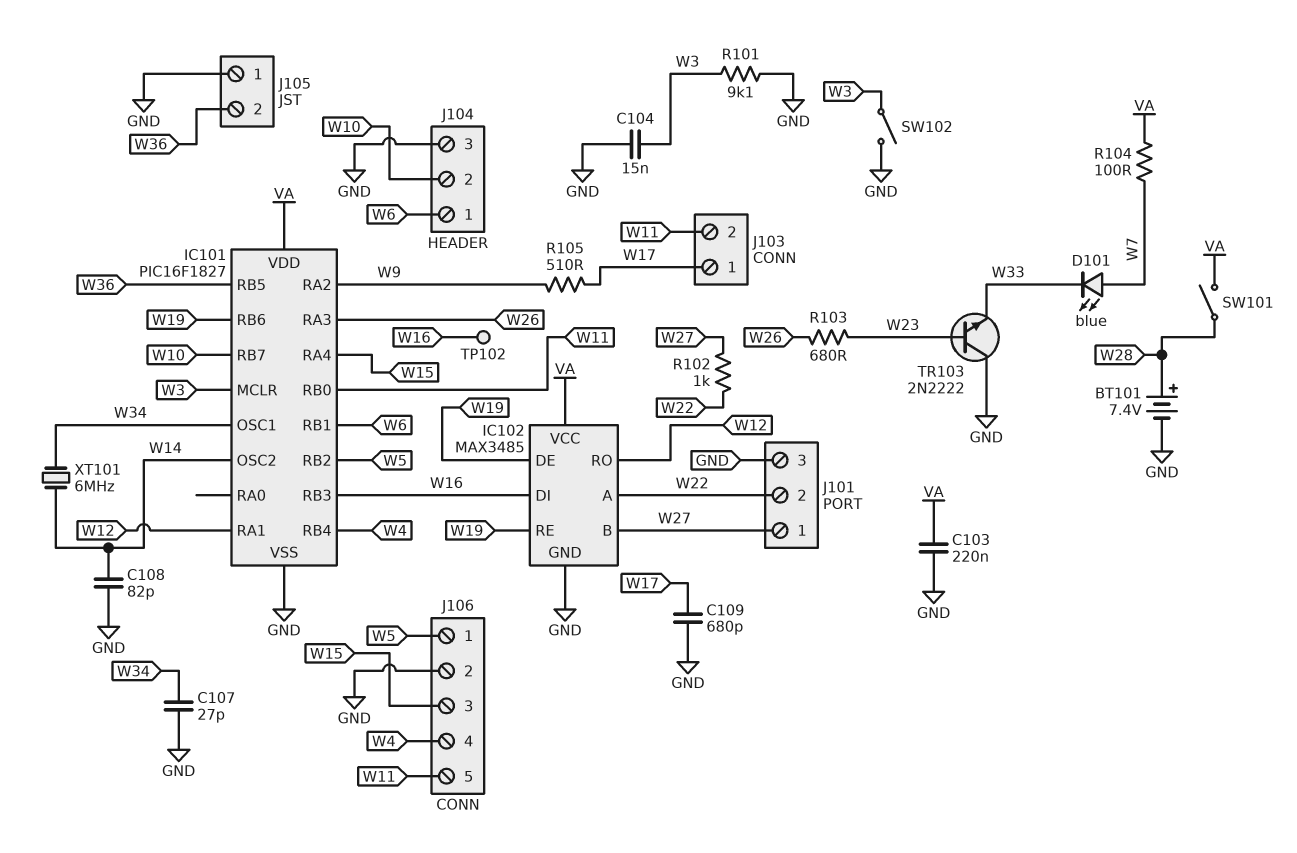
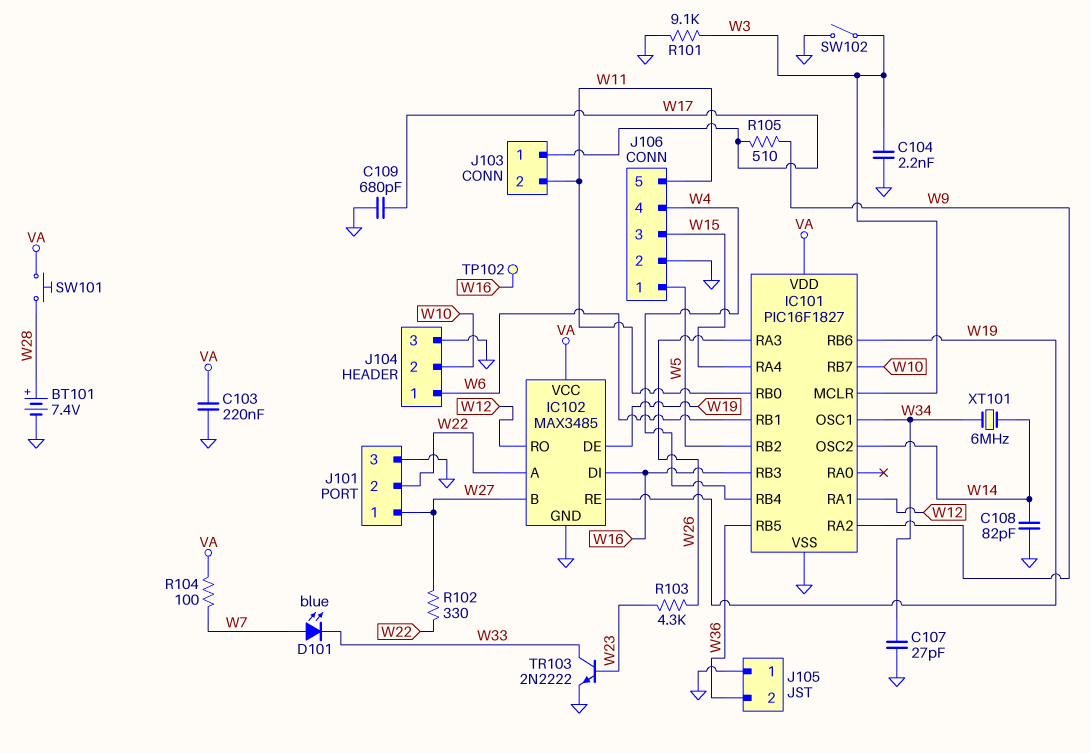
C104: 15nF (GND, W3) -> 2.2nF (GND, W3)
R102: 1k (W22, W27) -> 330 (W22, W27)
R103: 680 (W23, W26) -> 4.3k (W23, W26)
SW101: switch (VA, W28) -> button (VA, W28)
TR103: NPN 2N2222 (B W23, C GND, E W33) -> NPN 2N2222 (B W23, C W33, E GND)

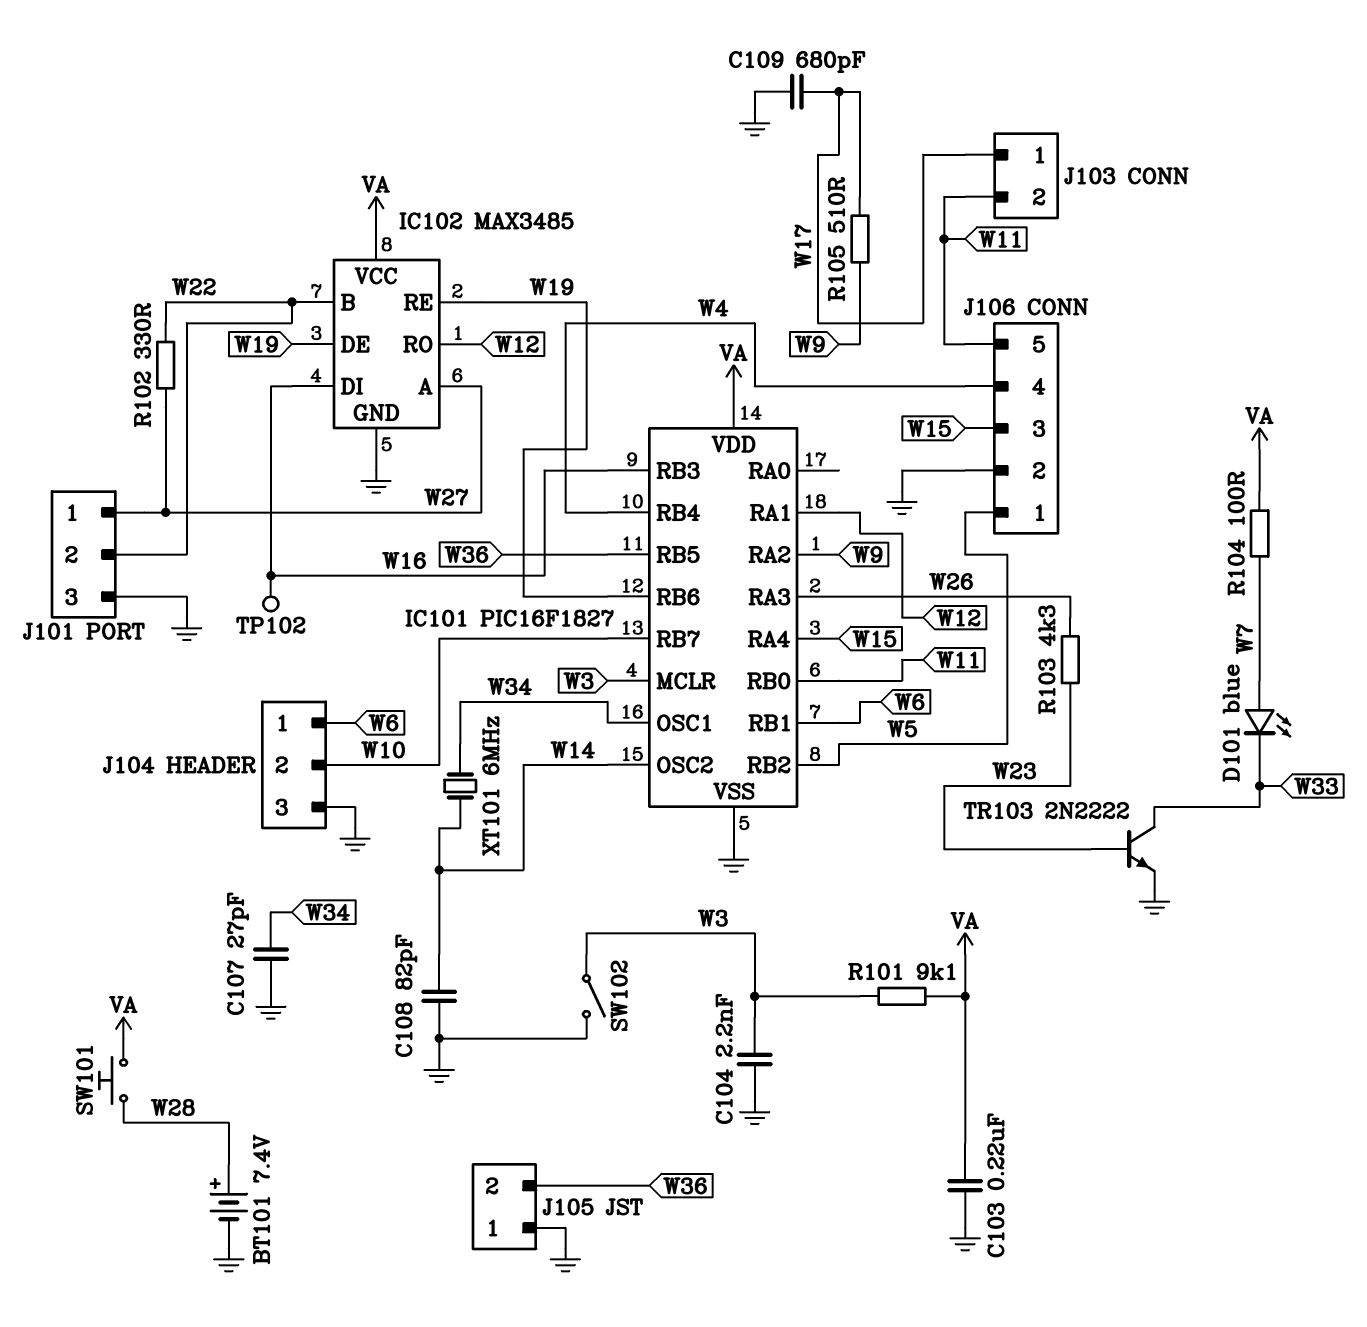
IC102 pin A: W22 -> W27
IC102 pin B: W27 -> W22
R101: 9.1k (GND, W3) -> 9.1k (VA, W3)

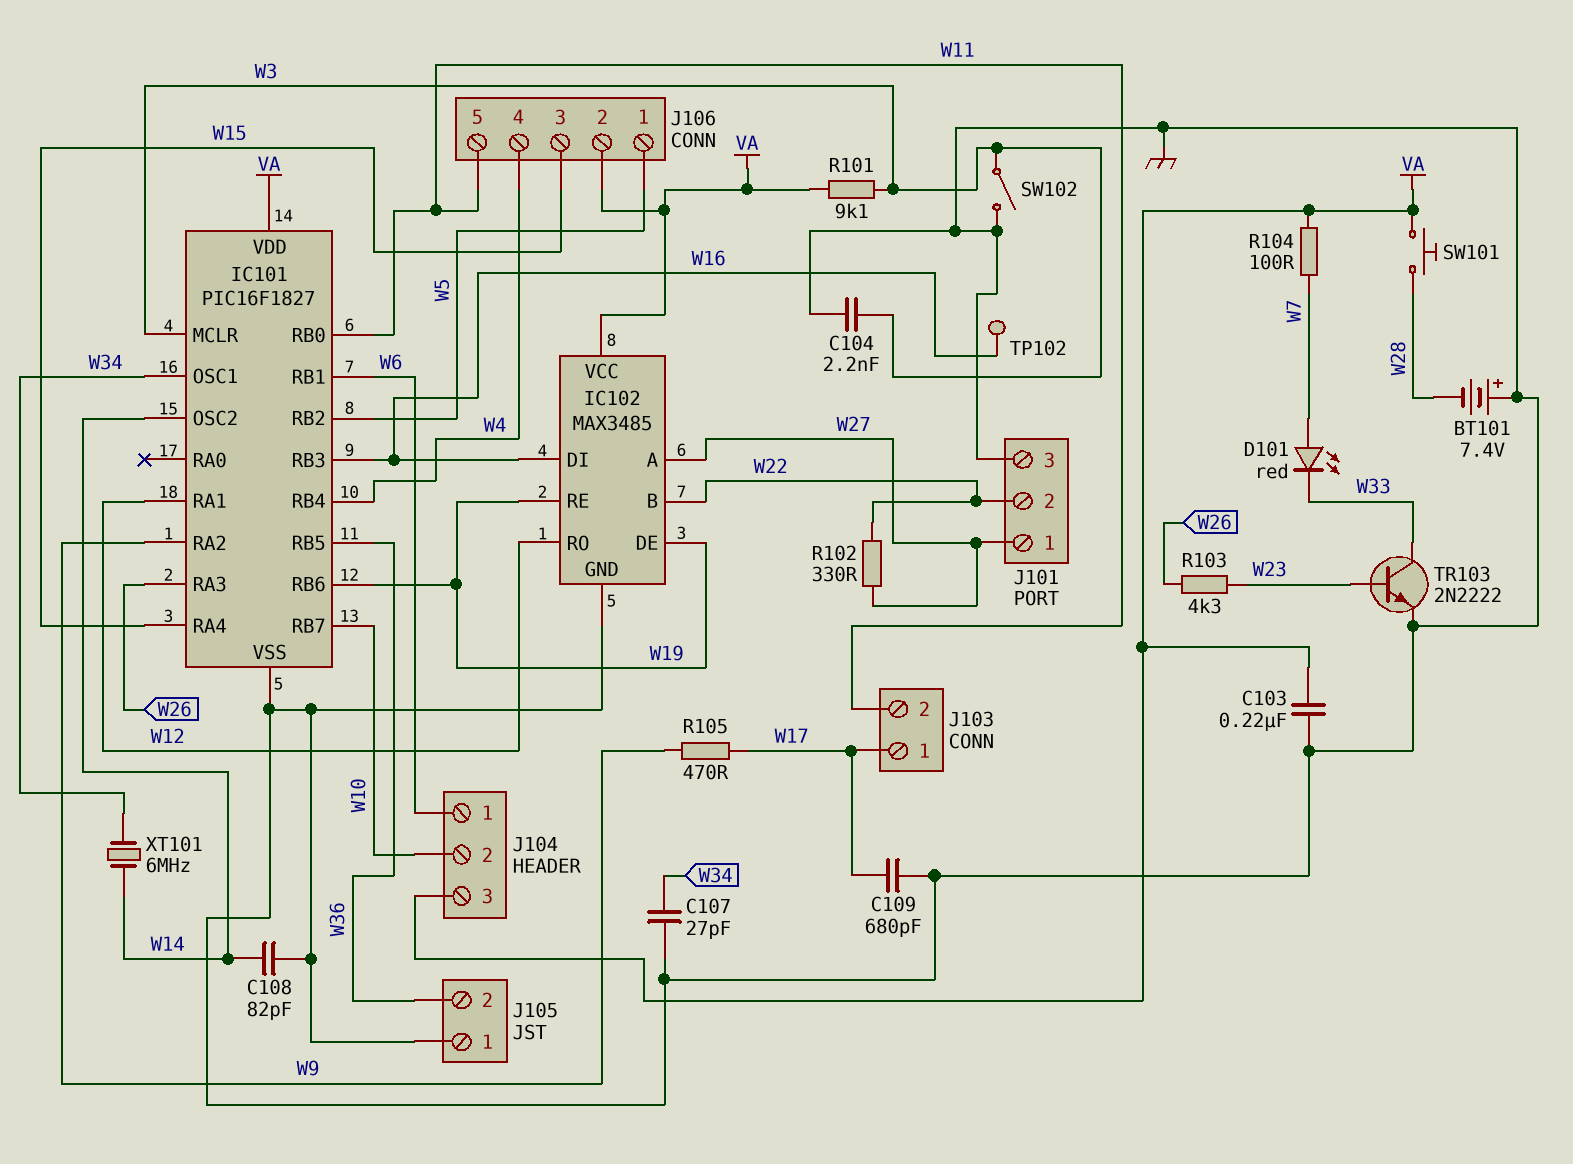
BT101: 7.4V (plus W28, minus GND) -> 7.4V (plus GND, minus W28)
D101: LED blue (A W7, K W33) -> LED red (A W7, K W33)
J104 pin 3: GND -> VA
J106 pin 2: GND -> VA
R105: 510 (W9, W17) -> 470 (W9, W17)

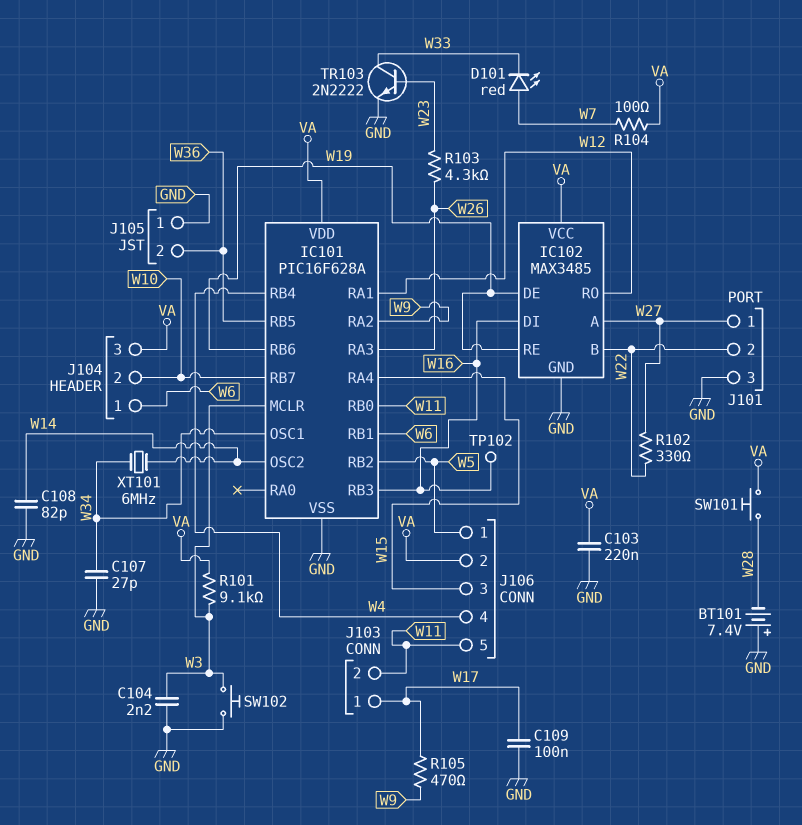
C109: 680pF (GND, W17) -> 100nF (GND, W17)
IC101: PIC16F1827 -> PIC16F628A
SW102: switch (GND, W3) -> button (GND, W3)

